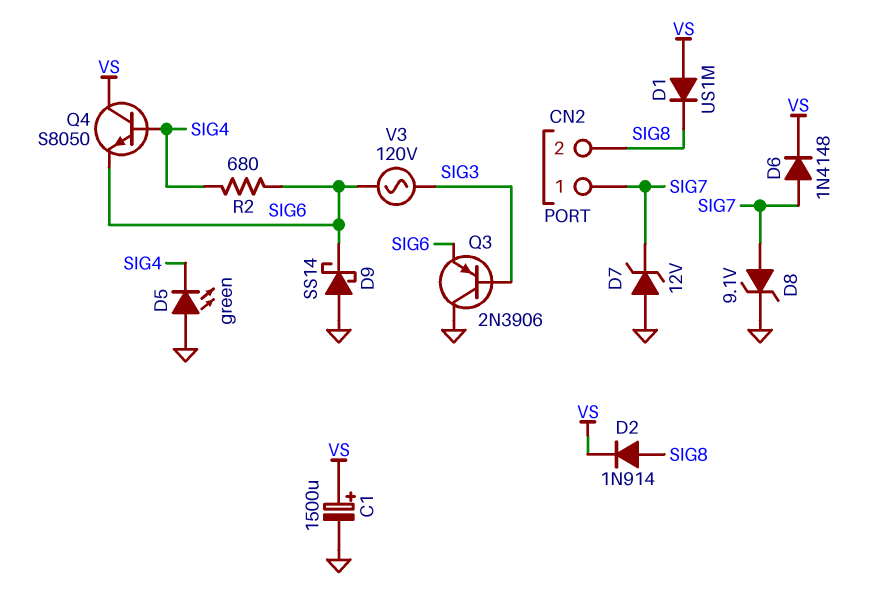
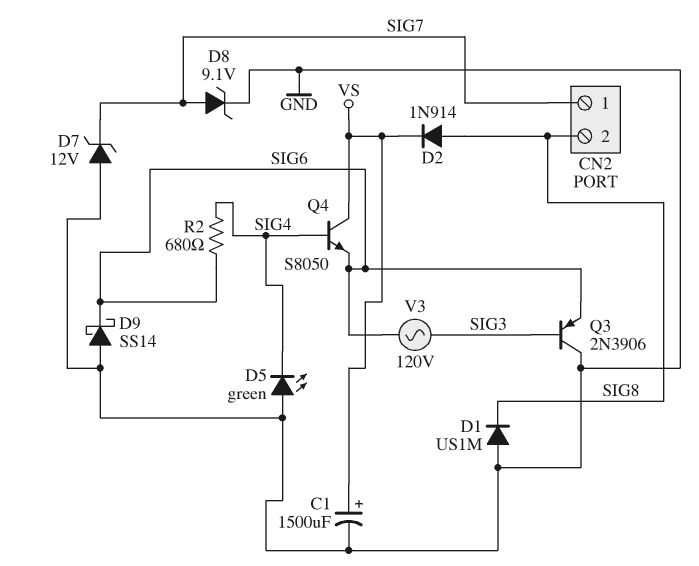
D1: diode US1M (A VS, K SIG8) -> diode US1M (A GND, K SIG8)
D6: diode 1N4148 (A SIG7, K VS) -> none

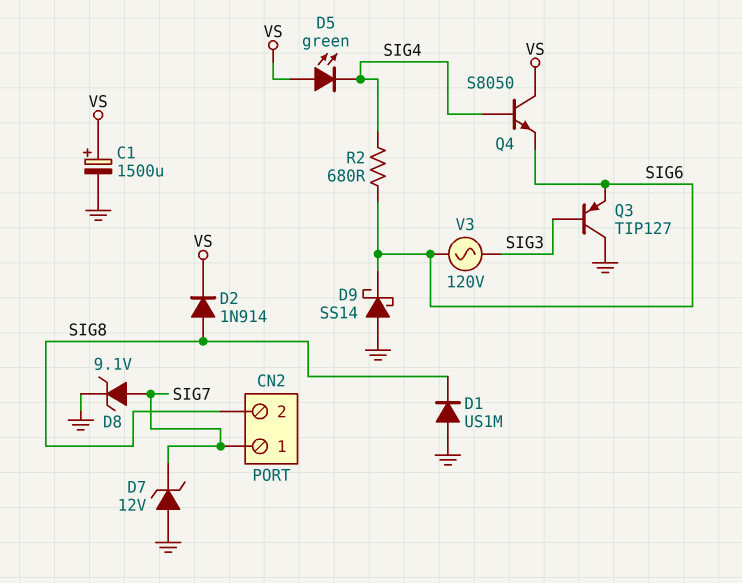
D5: LED green (A GND, K SIG4) -> LED green (A VS, K SIG4)
Q3: PNP 2N3906 (B SIG3, C GND, E SIG6) -> PNP TIP127 (B SIG3, C GND, E SIG6)

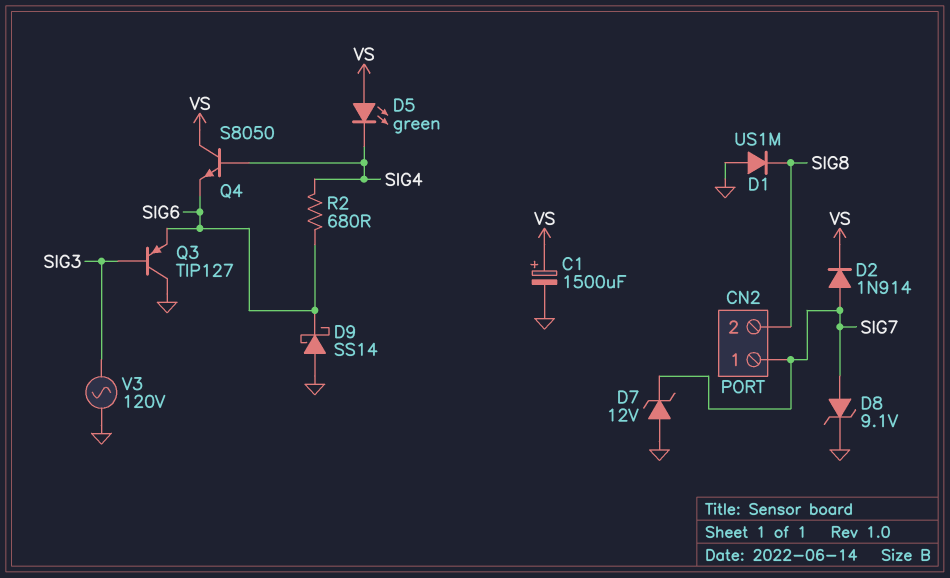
D2: diode 1N914 (A SIG8, K VS) -> diode 1N914 (A SIG7, K VS)
V3: AC 120V (SIG3, SIG6) -> AC 120V (GND, SIG3)

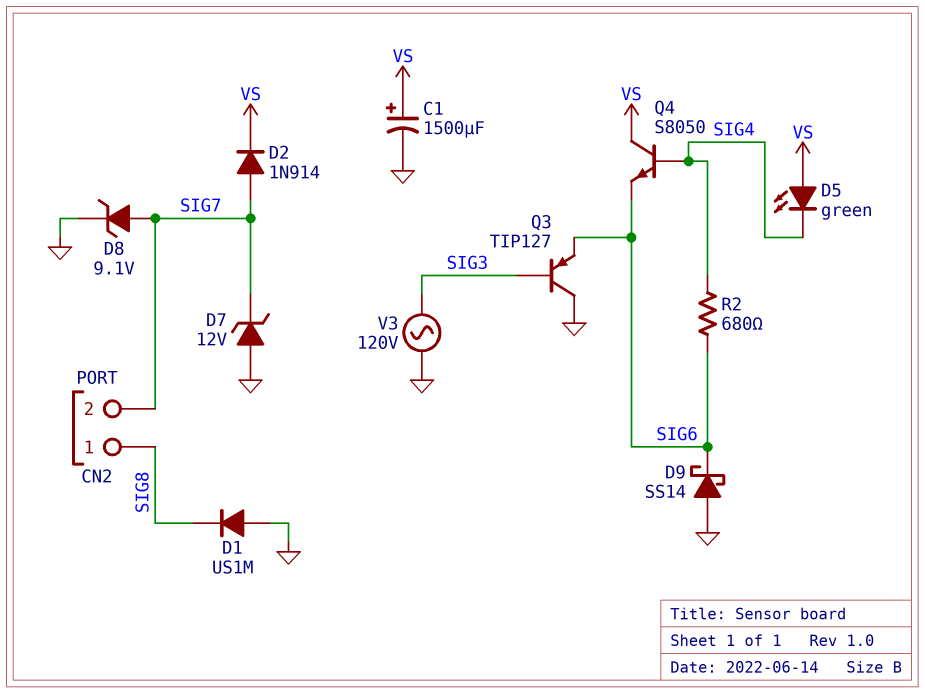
CN2 pin 1: SIG7 -> SIG8
CN2 pin 2: SIG8 -> SIG7

